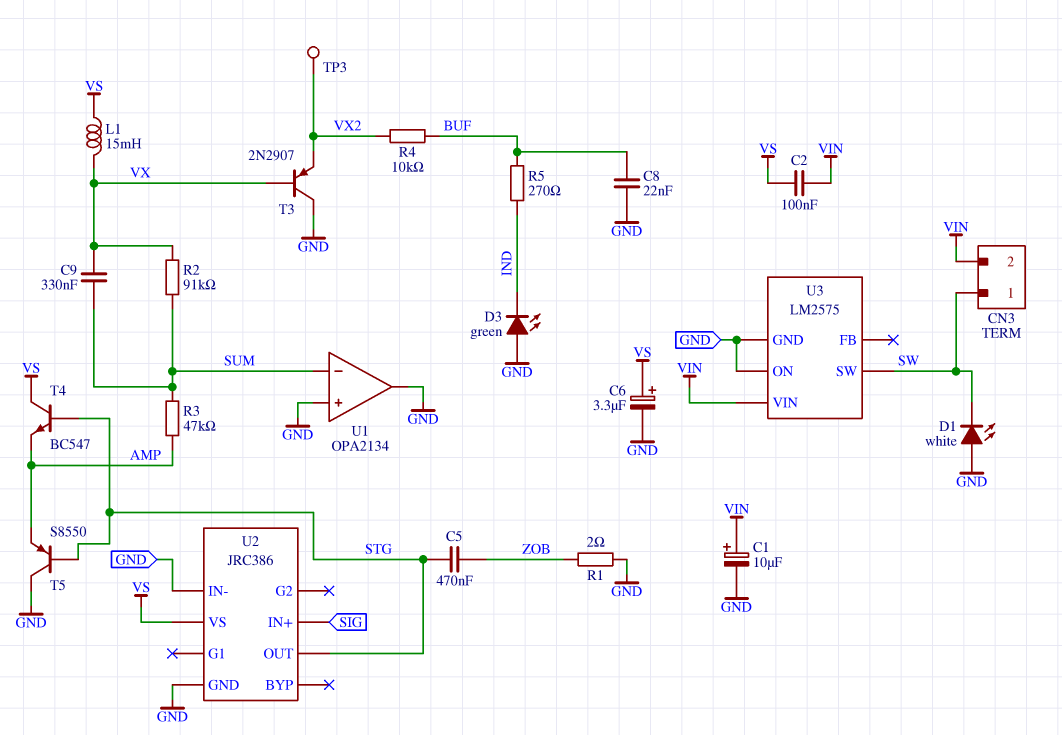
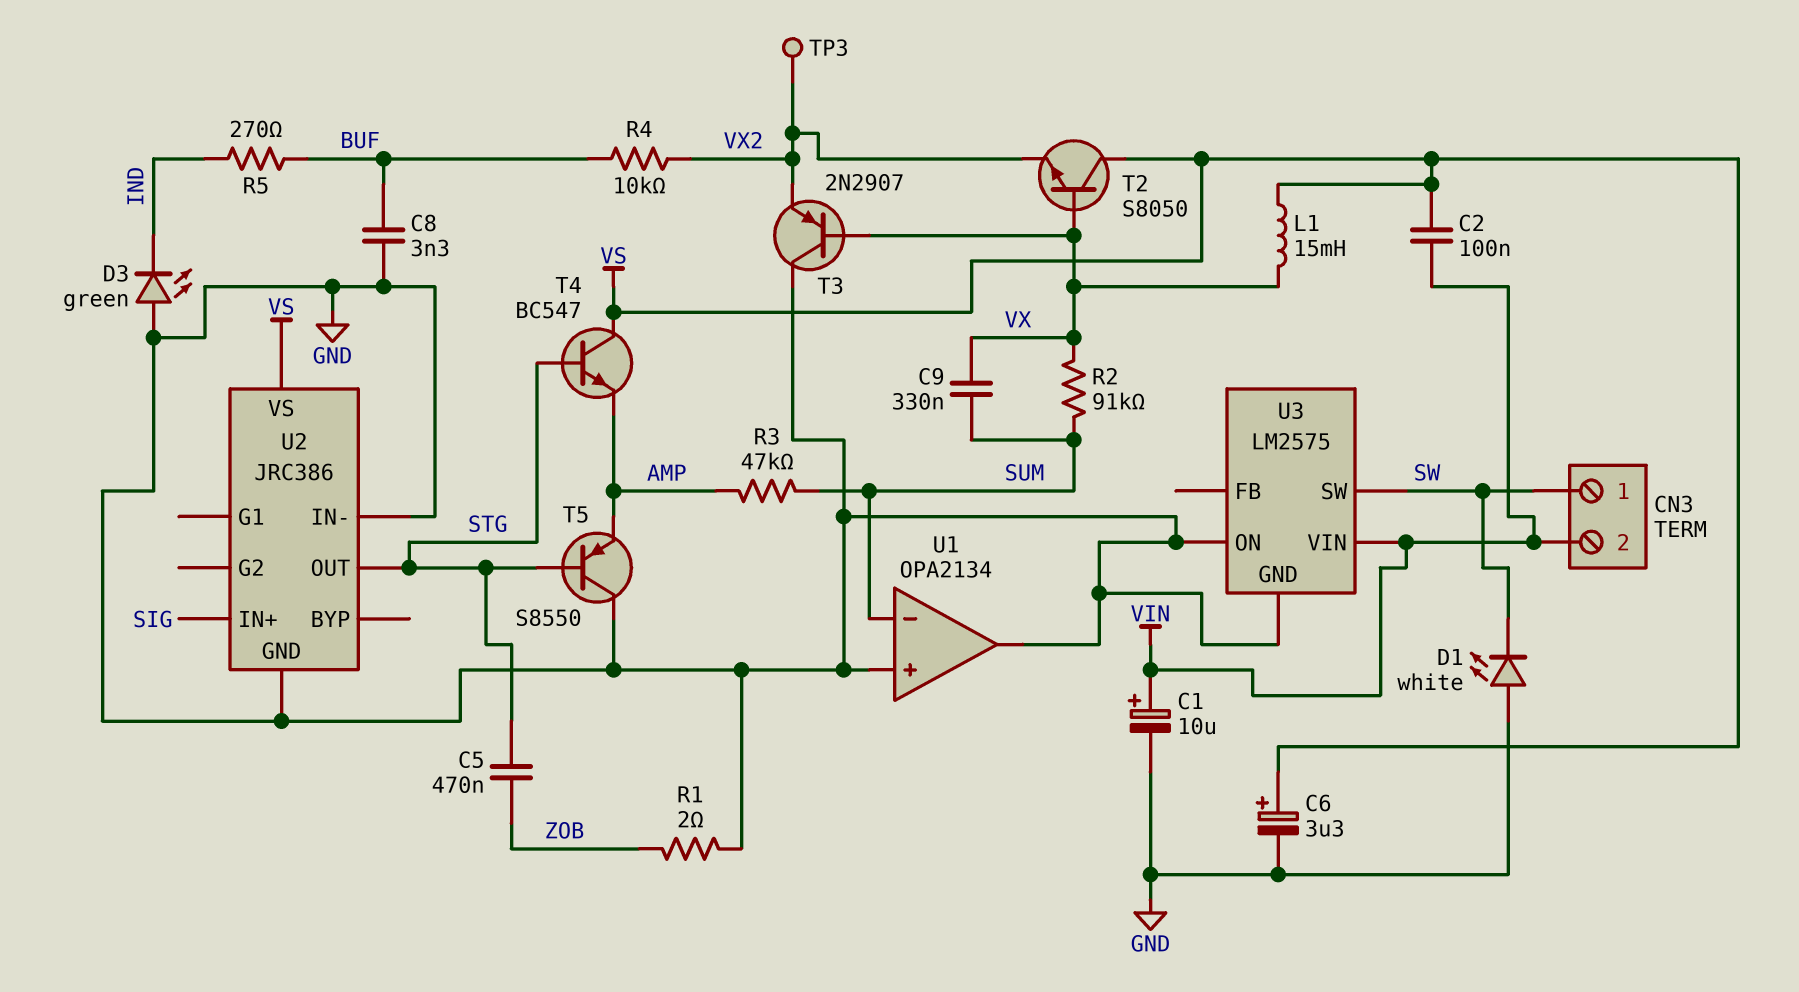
C8: 22nF (BUF, GND) -> 3.3nF (BUF, GND)
T2: none -> NPN S8050 (B VX, C VS, E VX2)

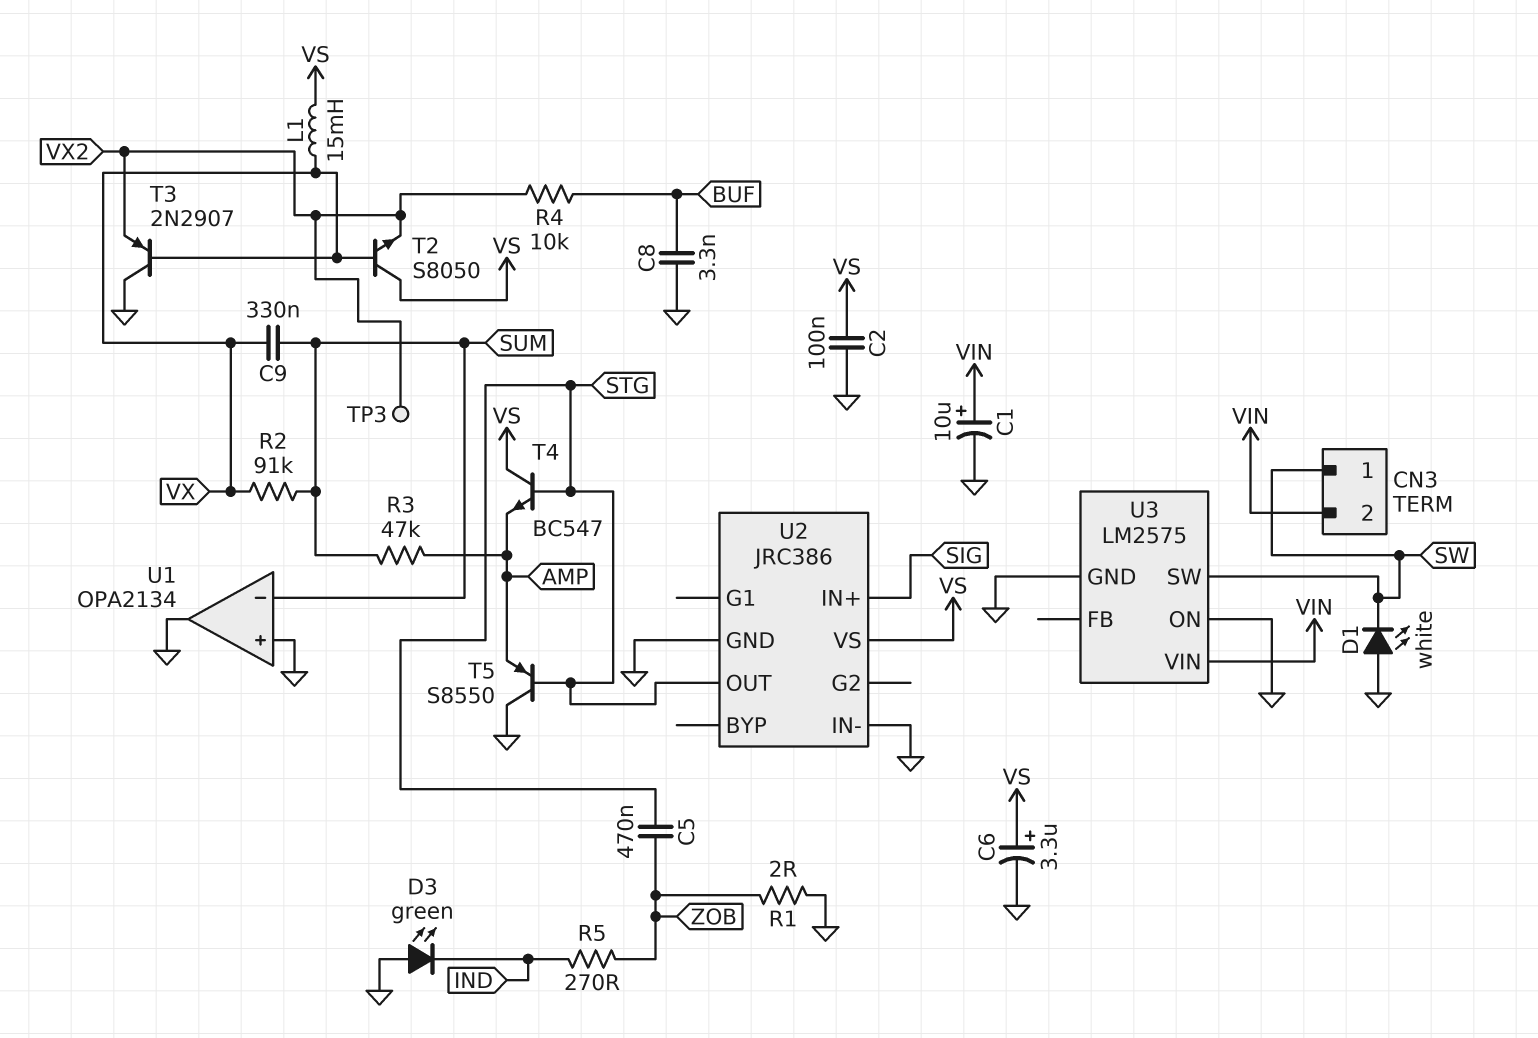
C2: 100nF (VIN, VS) -> 100nF (GND, VS)
R5: 270 (BUF, IND) -> 270 (IND, ZOB)

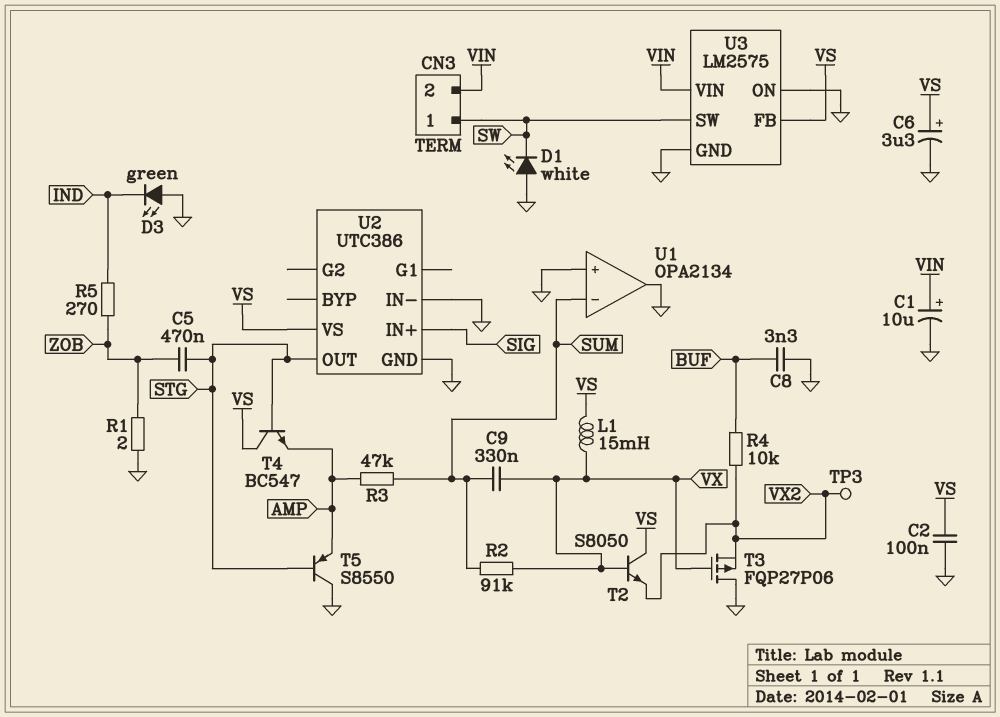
T3: PNP 2N2907 (B VX, C GND, E VX2) -> PMOS FQP27P06 (G VX, D GND, S VX2)
U2: JRC386 -> UTC386
U3 pin FB: none -> VS

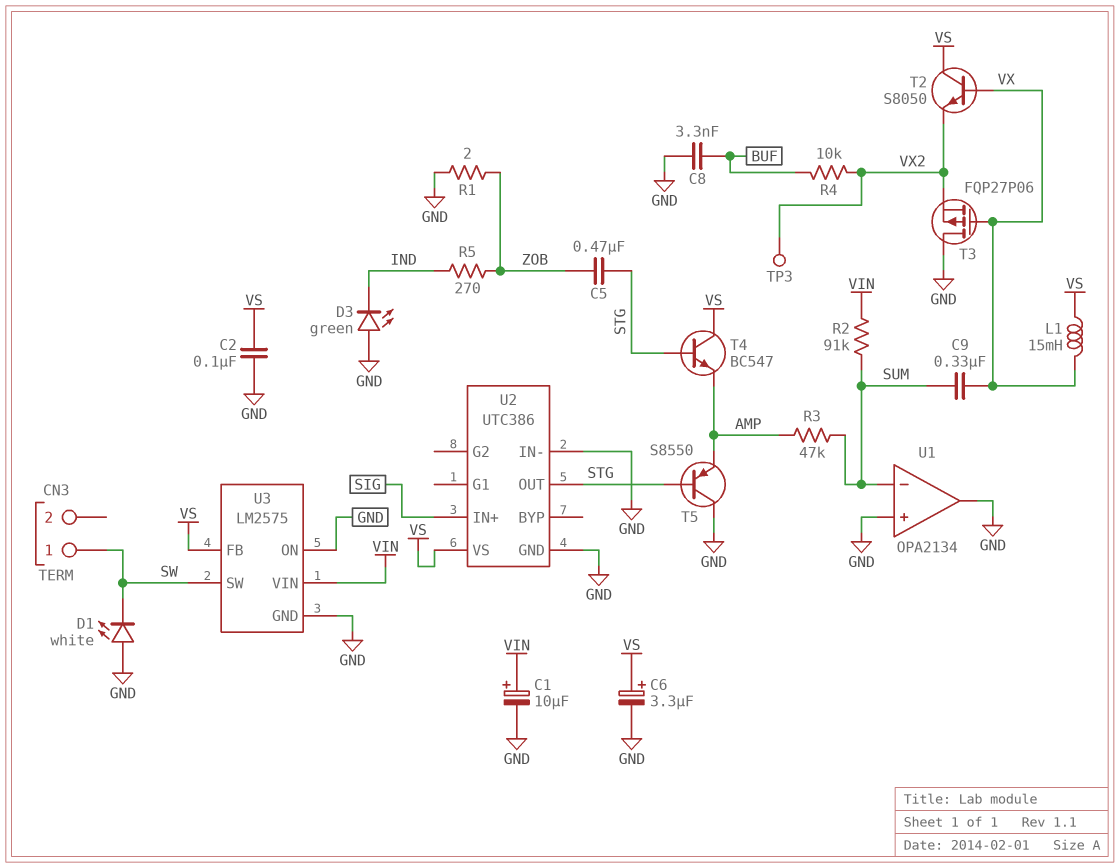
CN3 pin 2: VIN -> none
R2: 91k (SUM, VX) -> 91k (SUM, VIN)

